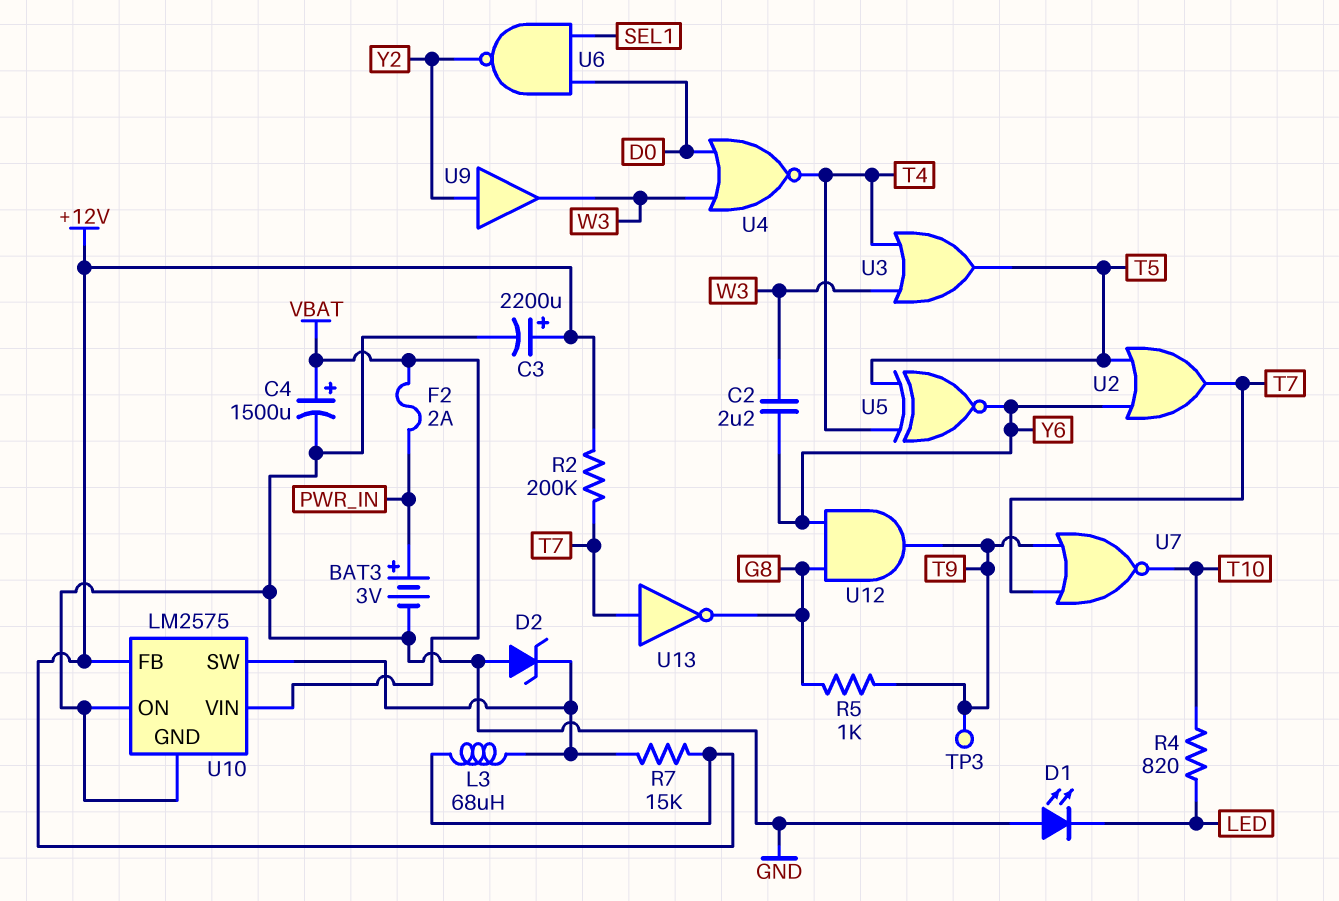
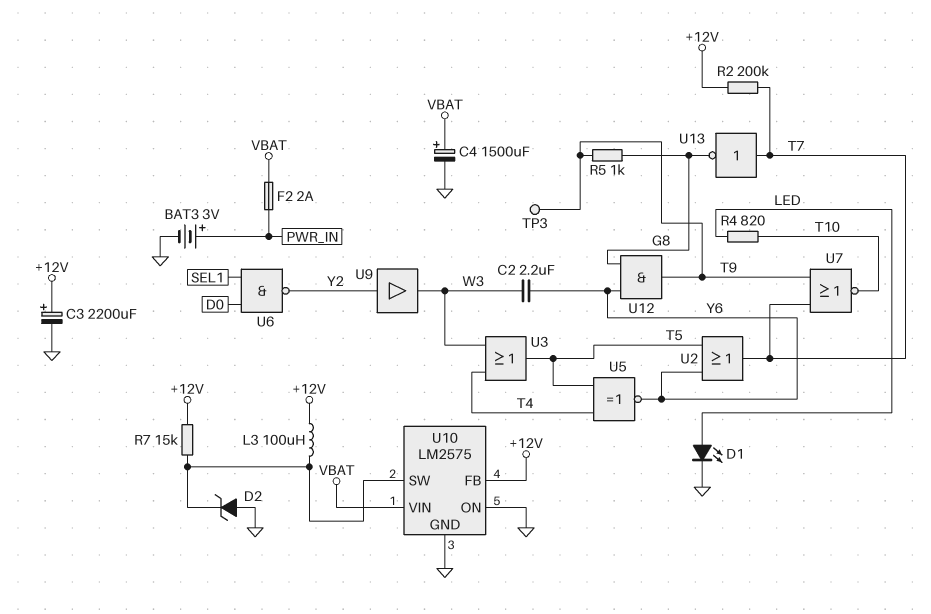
D1: LED (A GND, K LED) -> LED (A LED, K GND)
L3: 68uH (+12V, U10/SW) -> 100uH (+12V, U10/SW)
U4: NOR (in D0, in W3, out T4) -> none

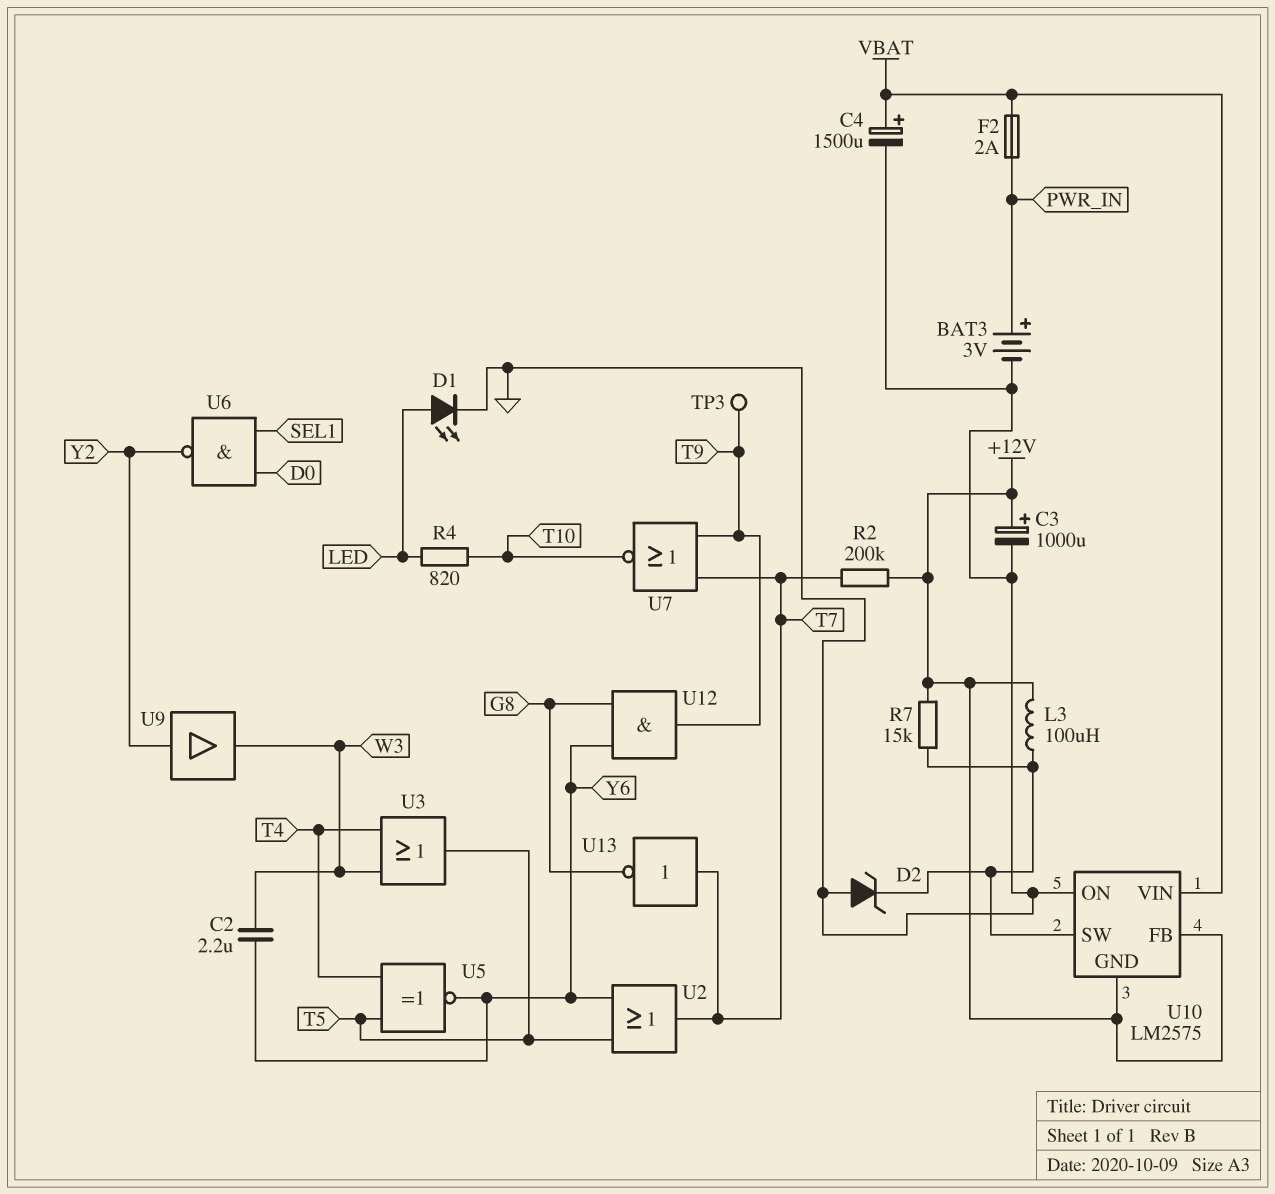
C3: 2200uF (plus +12V, minus GND) -> 1000uF (plus +12V, minus GND)
R5: 1k (G8, T9) -> none
U10 pin GND: GND -> +12V

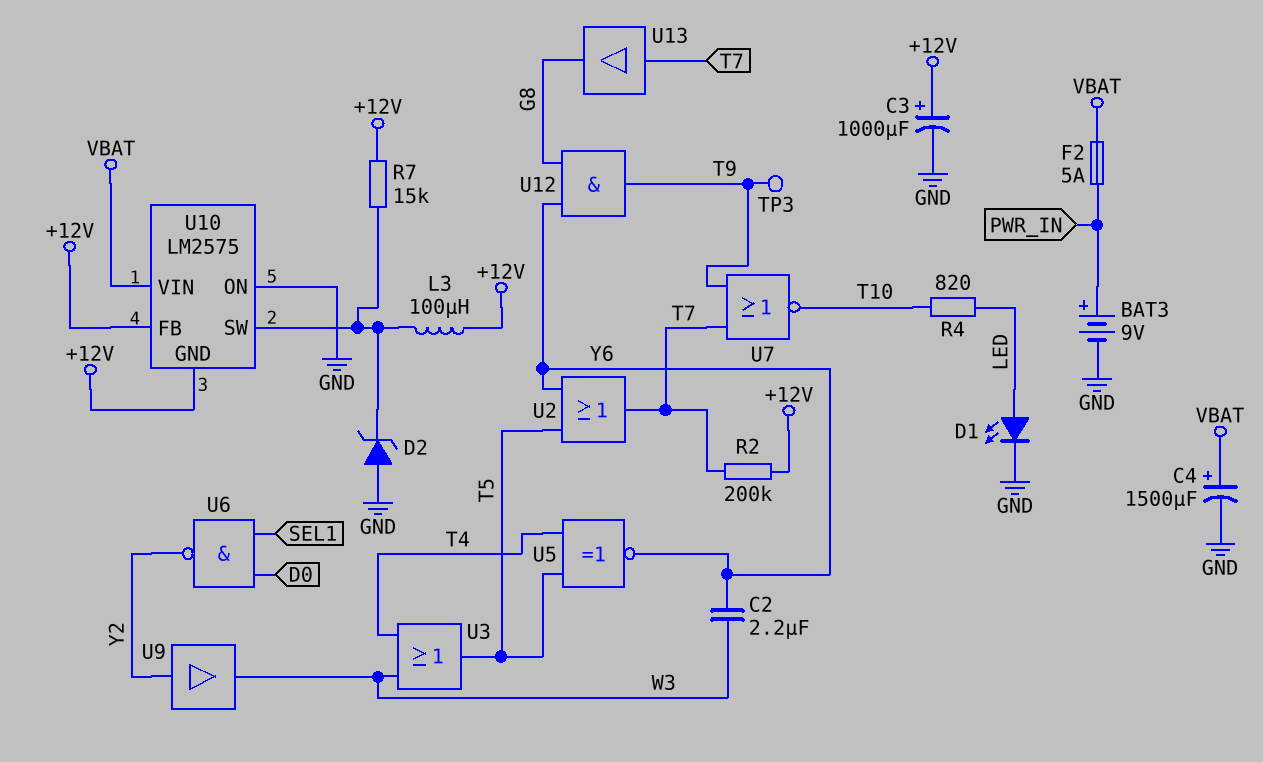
BAT3: 3V (plus PWR_IN, minus GND) -> 9V (plus PWR_IN, minus GND)
F2: 2A (PWR_IN, VBAT) -> 5A (PWR_IN, VBAT)
U13: NOT (in T7, out G8) -> buffer (in T7, out G8)

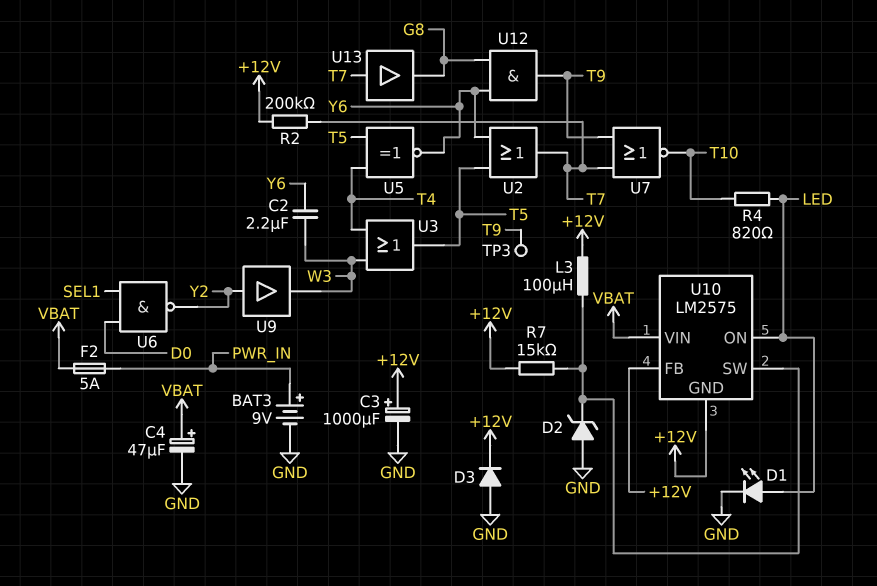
C4: 1500uF (plus VBAT, minus GND) -> 47uF (plus VBAT, minus GND)
D3: none -> diode (A GND, K +12V)
U10 pin ON: GND -> LED

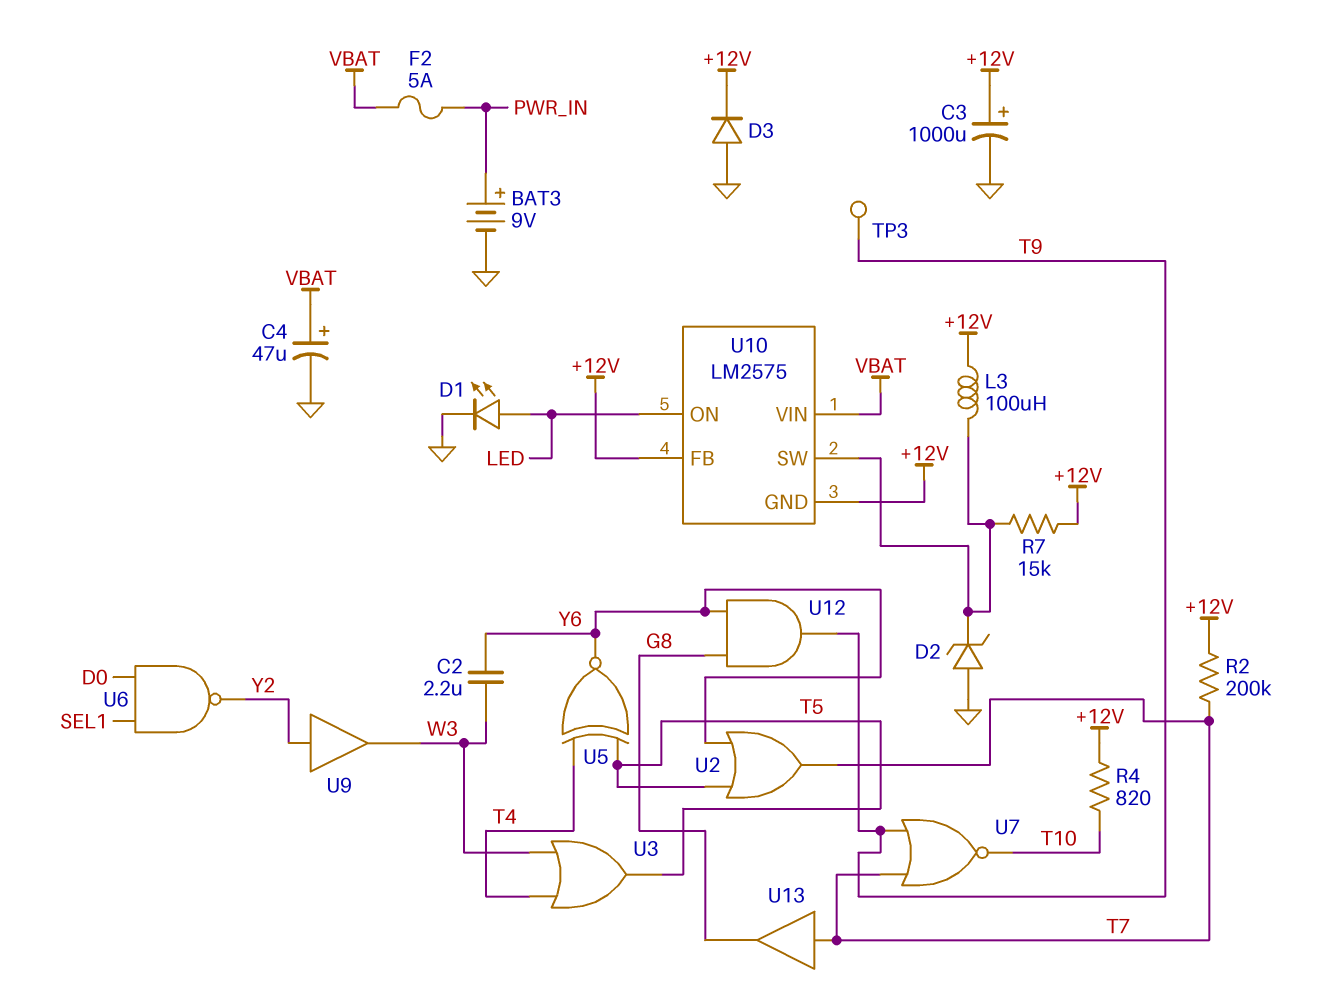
R4: 820 (LED, T10) -> 820 (+12V, T10)

